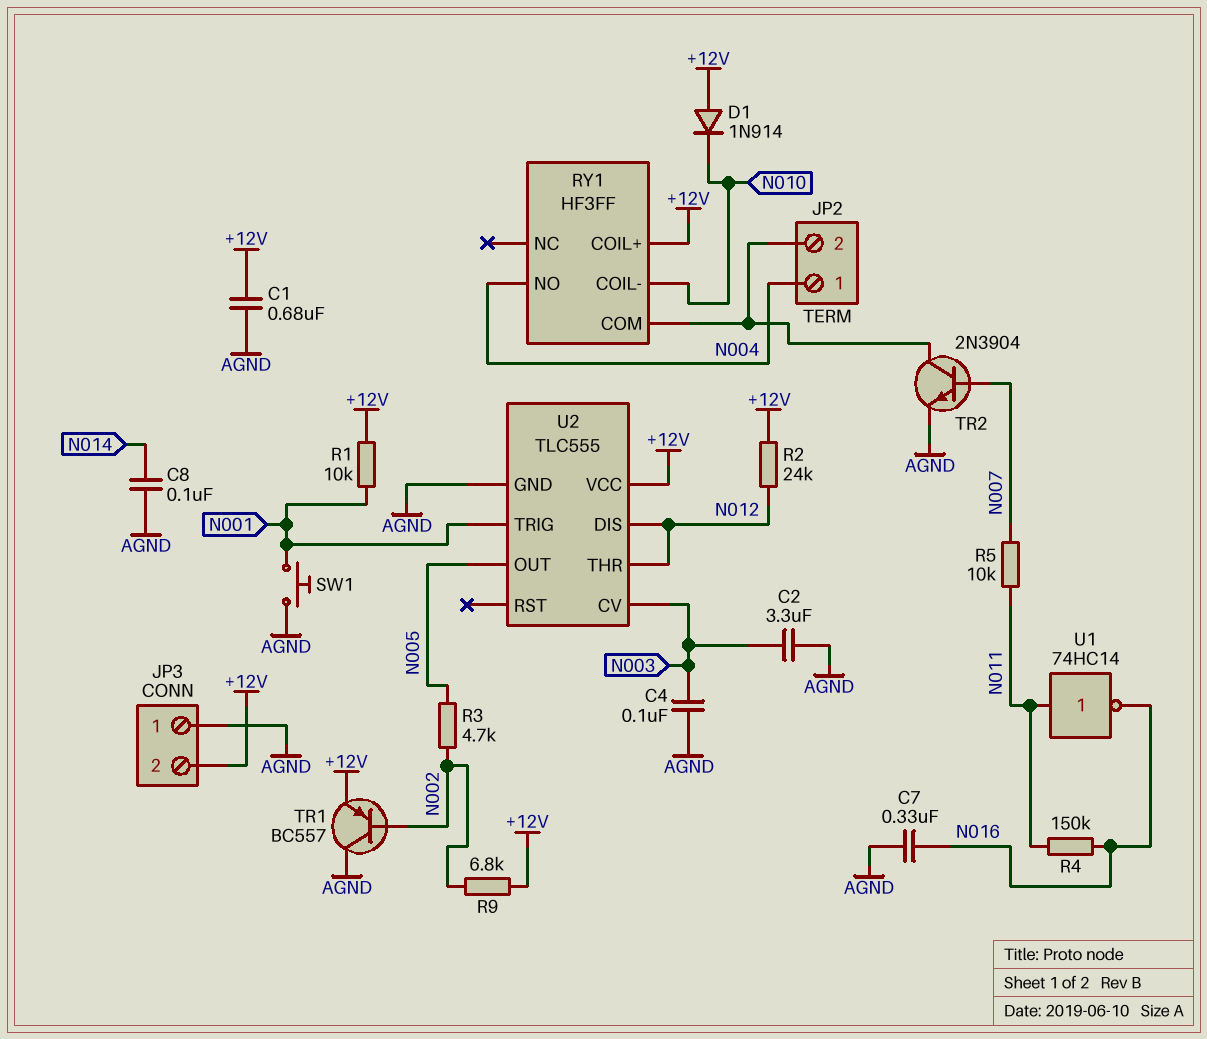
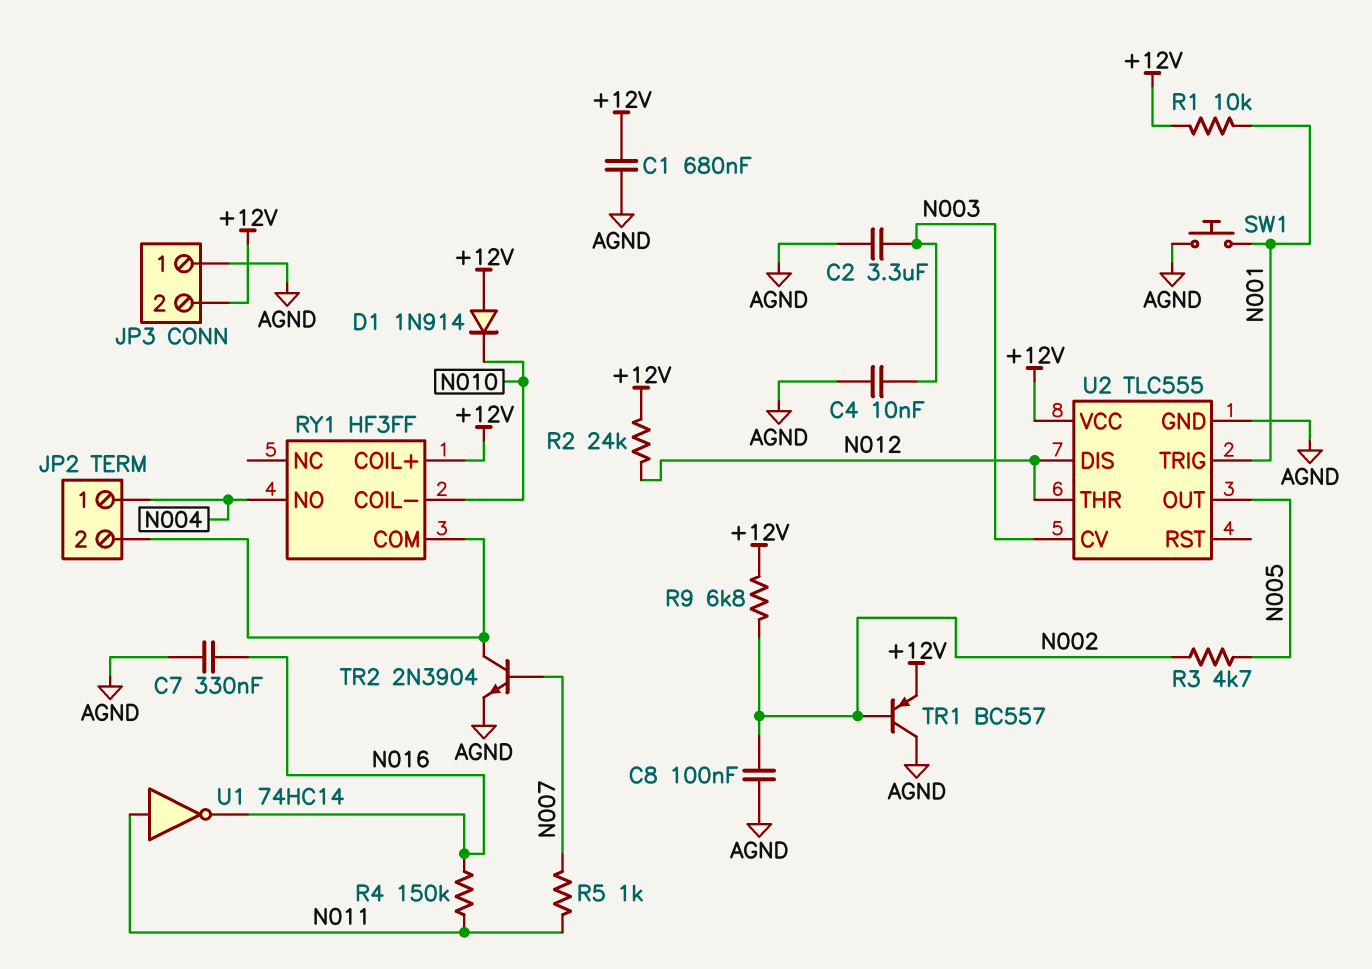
C4: 100nF (AGND, N003) -> 10nF (AGND, N003)
C8: 100nF (AGND, N014) -> 100nF (AGND, N002)
R5: 10k (N007, N011) -> 1k (N007, N011)

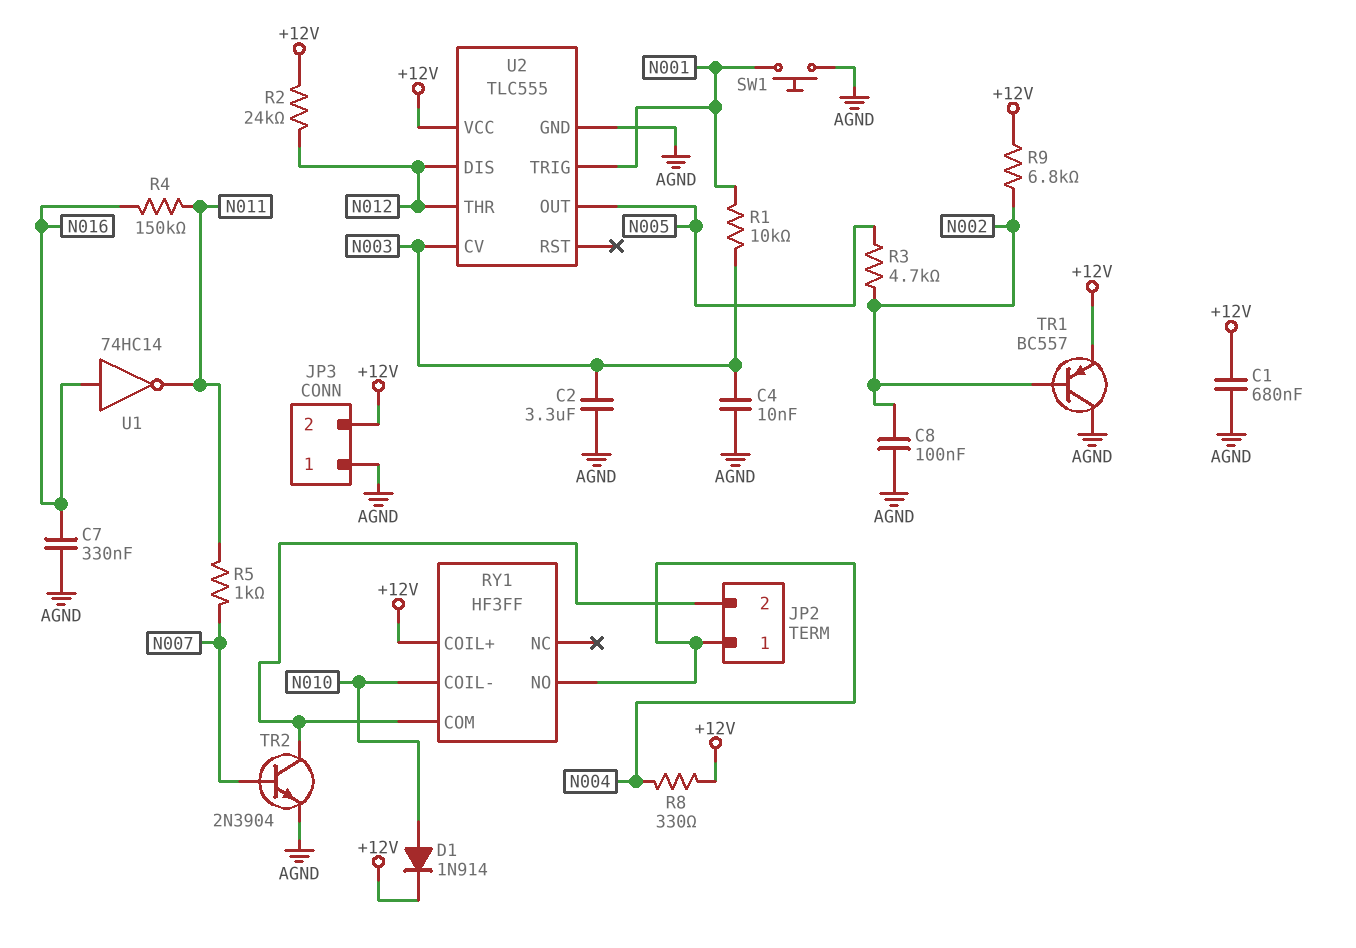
D1: diode 1N914 (A +12V, K N010) -> diode 1N914 (A N010, K +12V)
R1: 10k (+12V, N001) -> 10k (N001, N003)
R8: none -> 330 (+12V, N004)
U1: NOT 74HC14 (in N011, out N016) -> NOT 74HC14 (in N016, out N011)

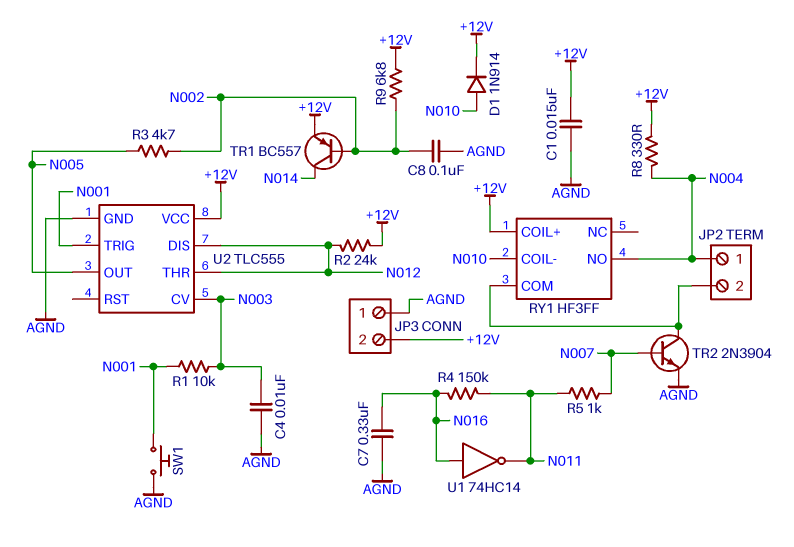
C1: 680nF (+12V, AGND) -> 15nF (+12V, AGND)
C2: 3.3uF (AGND, N003) -> none
TR1: PNP BC557 (B N002, C AGND, E +12V) -> PNP BC557 (B N002, C N014, E +12V)

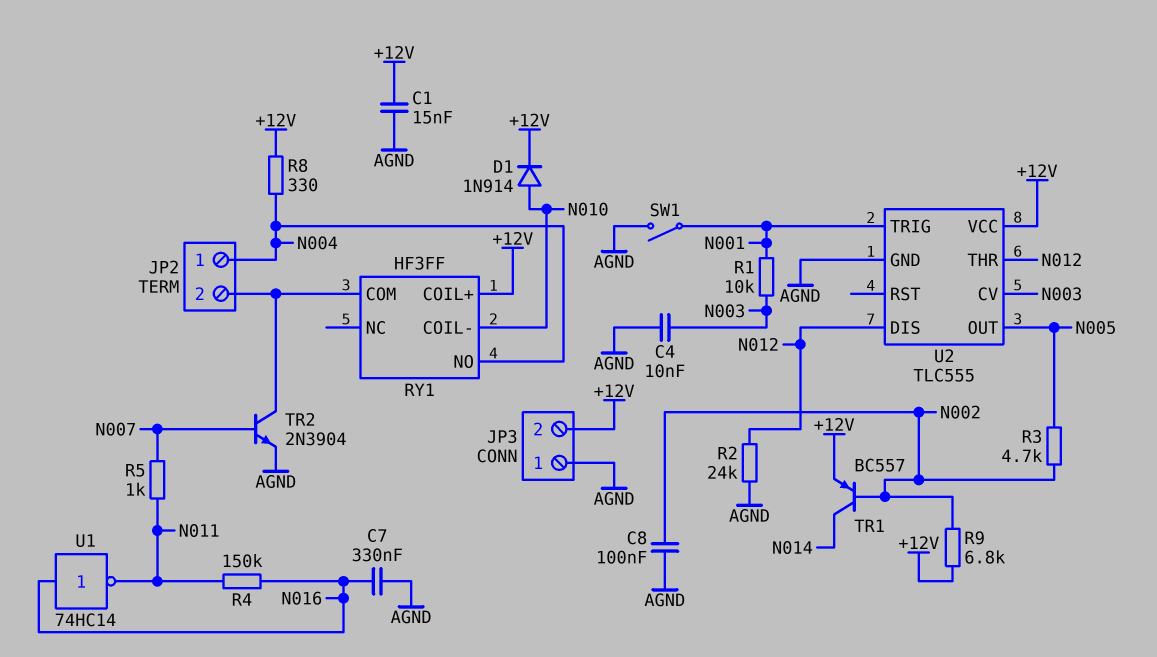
R2: 24k (+12V, N012) -> 24k (AGND, N012)
SW1: button (AGND, N001) -> switch (AGND, N001)

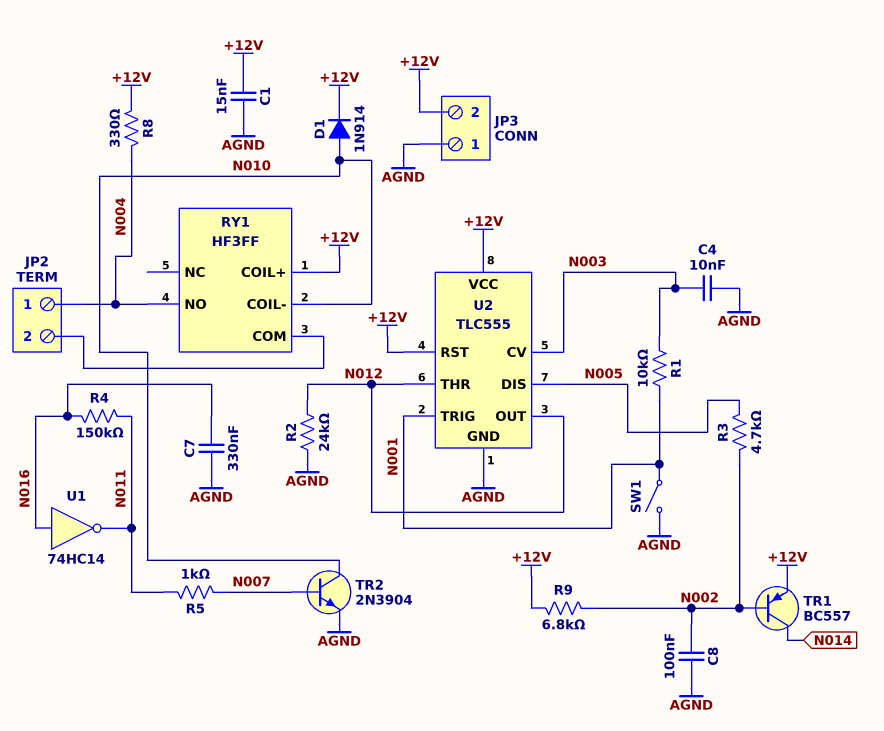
TR2: NPN 2N3904 (B N007, C JP2/2, E AGND) -> NPN 2N3904 (B N007, C N010, E AGND)
U2 pin DIS: N012 -> N005
U2 pin OUT: N005 -> N012
U2 pin RST: none -> +12V

